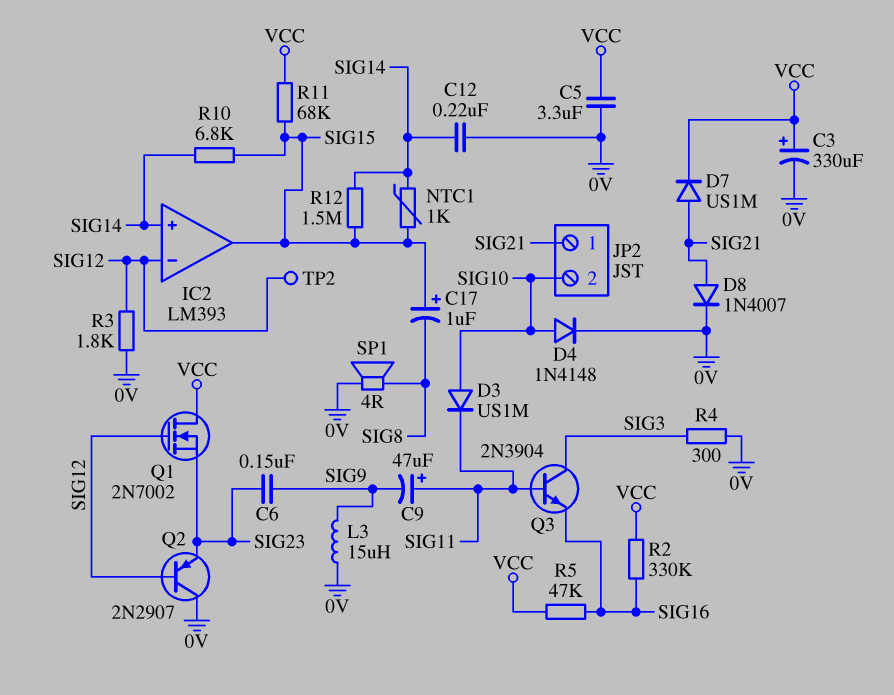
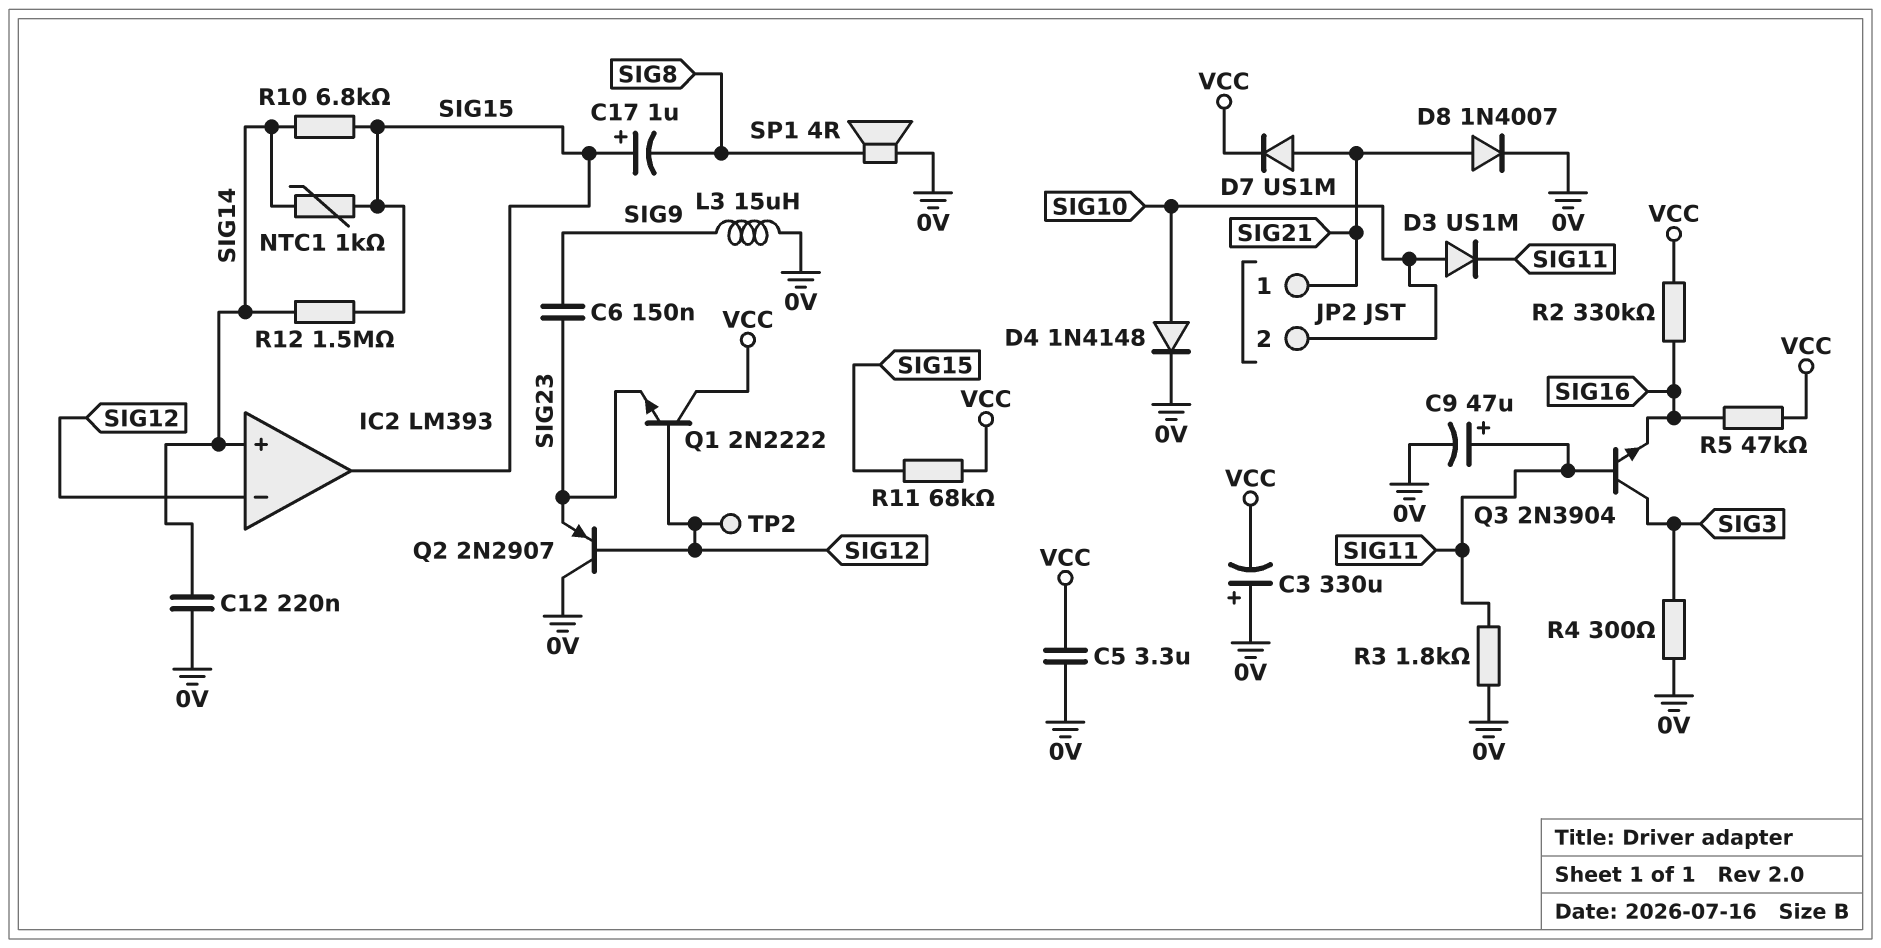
C3: 330uF (plus VCC, minus 0V) -> 330uF (plus 0V, minus VCC)
C9: 47uF (plus SIG11, minus SIG9) -> 47uF (plus SIG11, minus 0V)
Q1: NMOS 2N7002 (G SIG12, D VCC, S SIG23) -> NPN 2N2222 (B SIG12, C VCC, E SIG23)
R3: 1.8k (0V, SIG12) -> 1.8k (0V, SIG11)

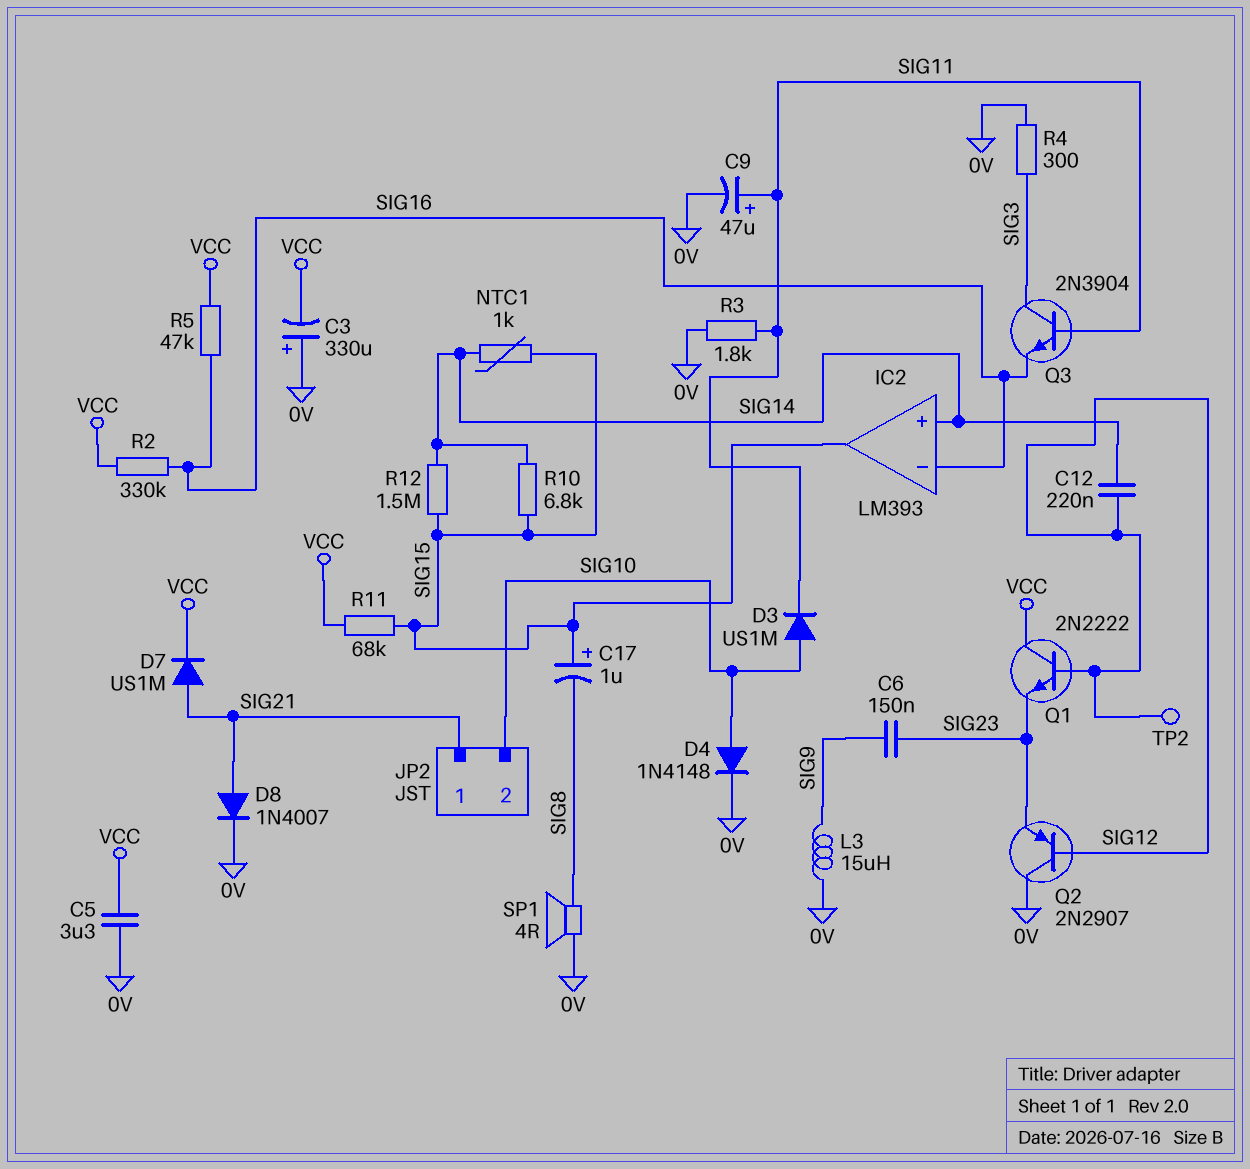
C12: 220nF (0V, SIG14) -> 220nF (SIG12, SIG14)
IC2 pin in-: SIG12 -> SIG16

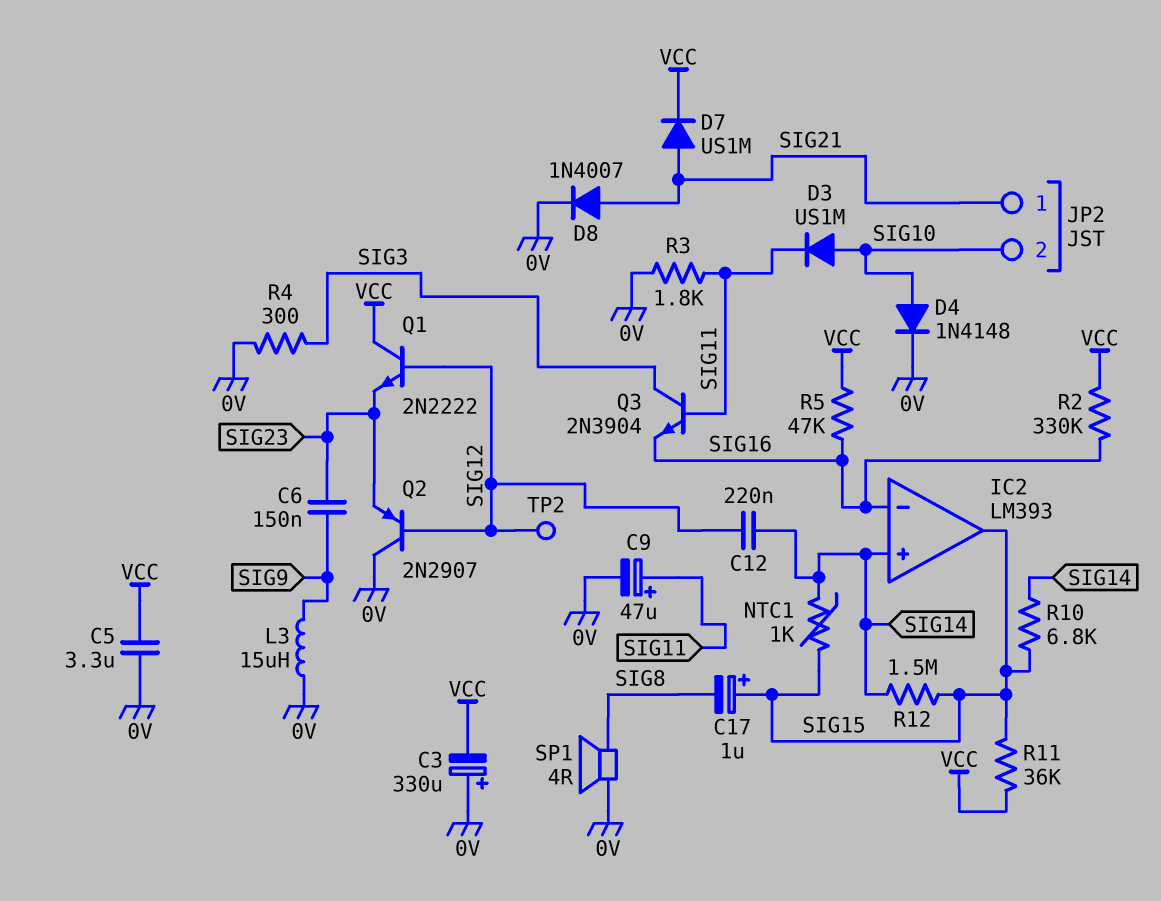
R11: 68k (SIG15, VCC) -> 36k (SIG15, VCC)

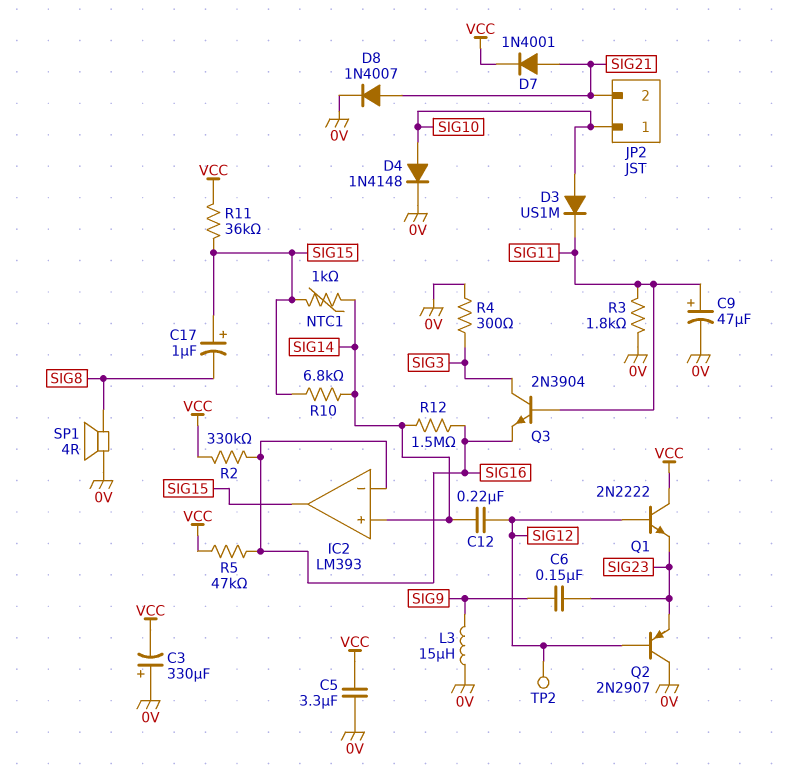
D7: diode US1M (A SIG21, K VCC) -> diode 1N4001 (A SIG21, K VCC)
JP2 pin 1: SIG21 -> SIG10
JP2 pin 2: SIG10 -> SIG21
R12: 1.5M (SIG14, SIG15) -> 1.5M (SIG14, SIG16)

